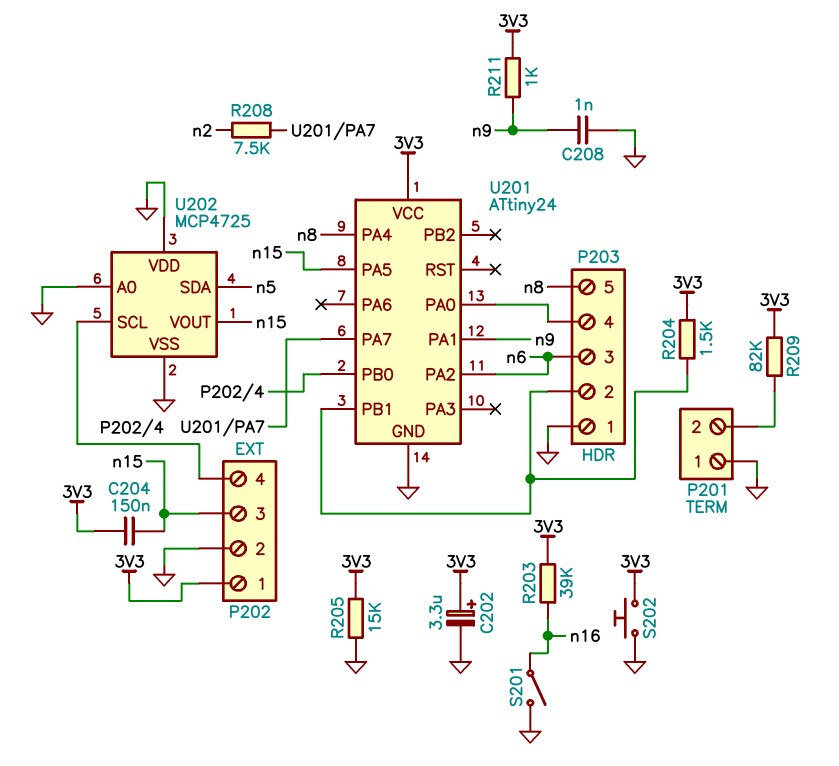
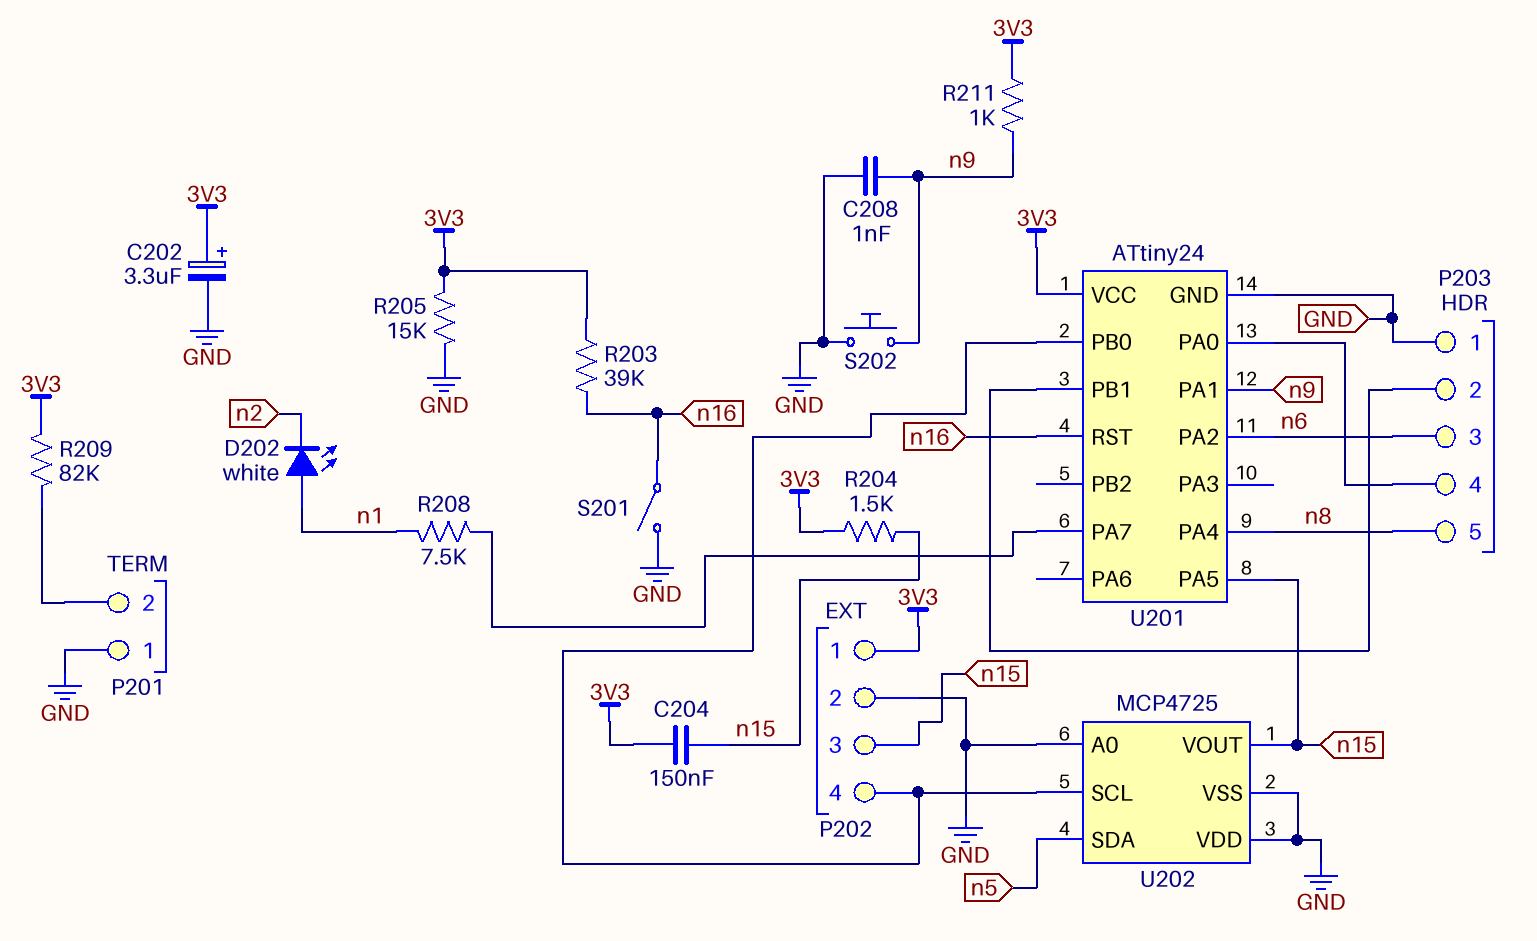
D202: none -> LED white (A n1, K n2)
R204: 1.5k (3V3, P203/2) -> 1.5k (3V3, n15)
R208: 7.5k (U201/PA7, n2) -> 7.5k (U201/PA7, n1)
S202: button (3V3, GND) -> button (GND, n9)
U201 pin RST: none -> n16

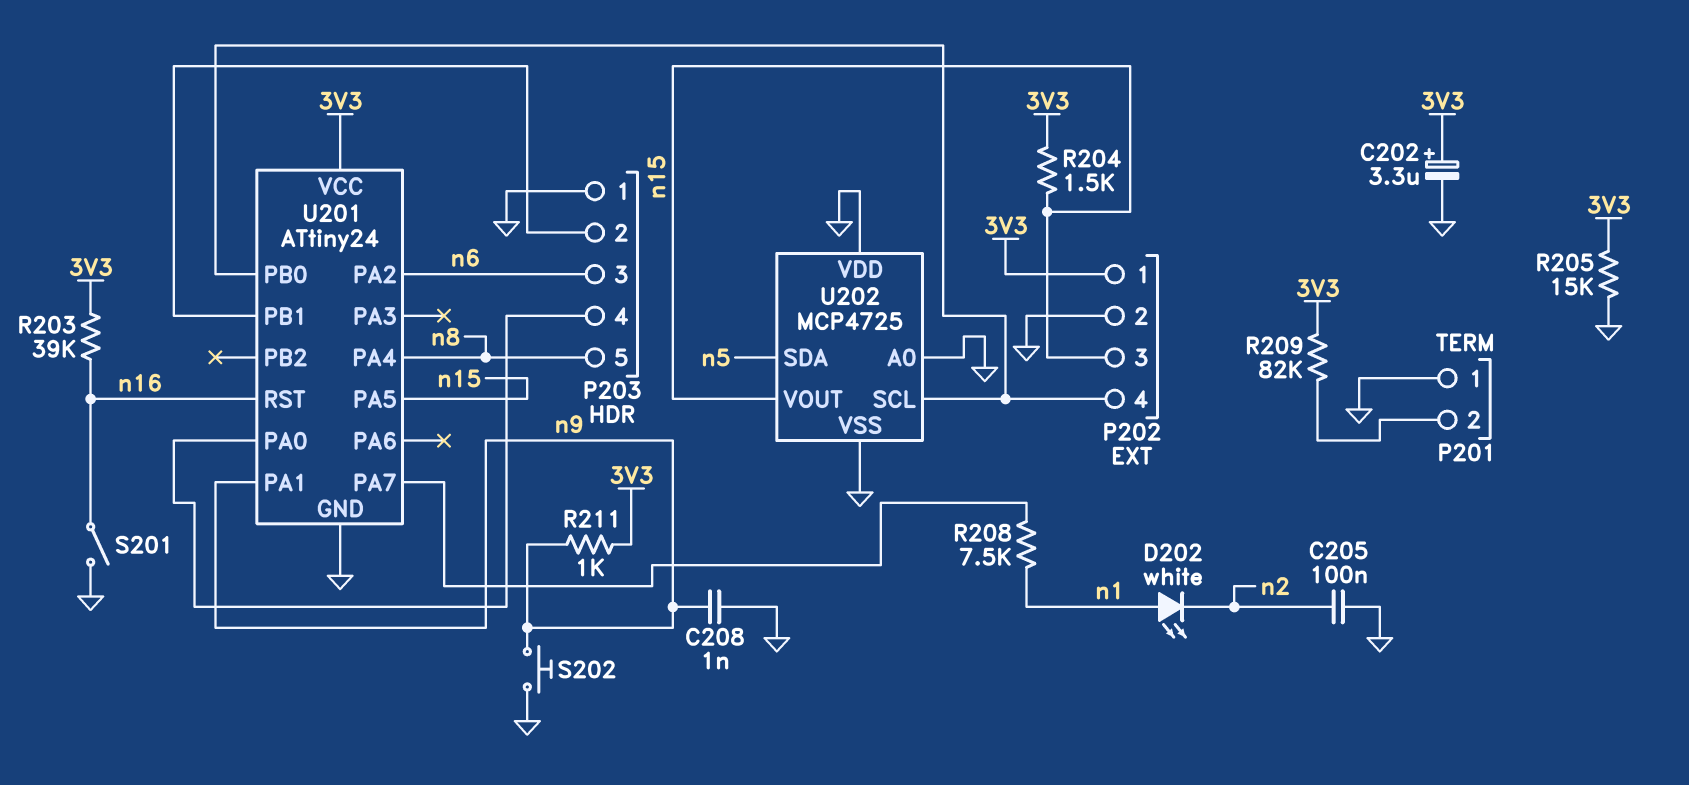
C204: 150nF (3V3, n15) -> none
C205: none -> 100nF (GND, n2)

